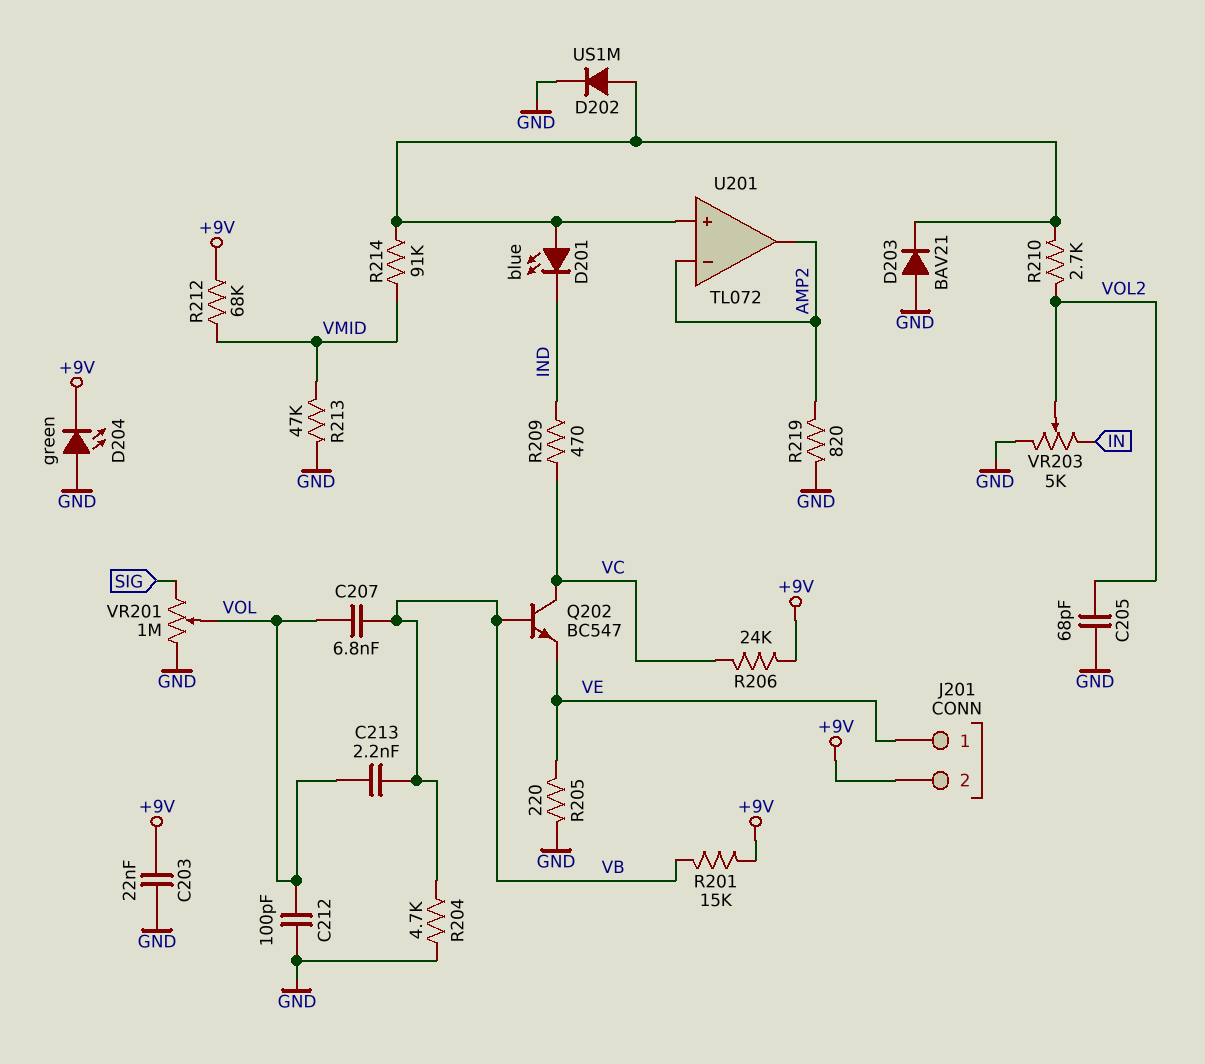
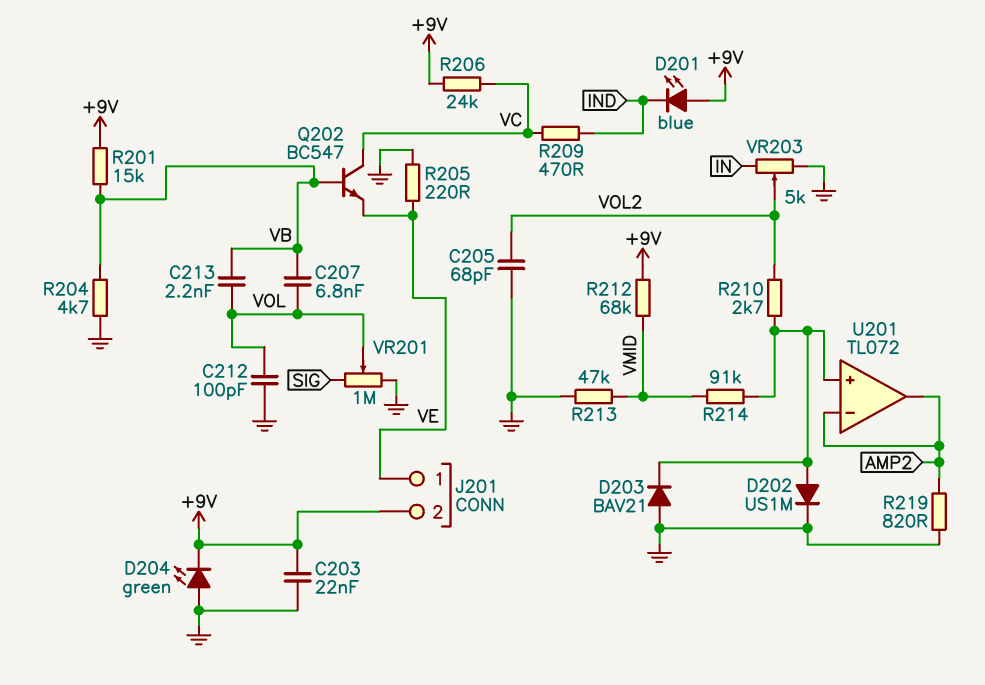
D201: LED blue (A U201/in+, K IND) -> LED blue (A +9V, K IND)

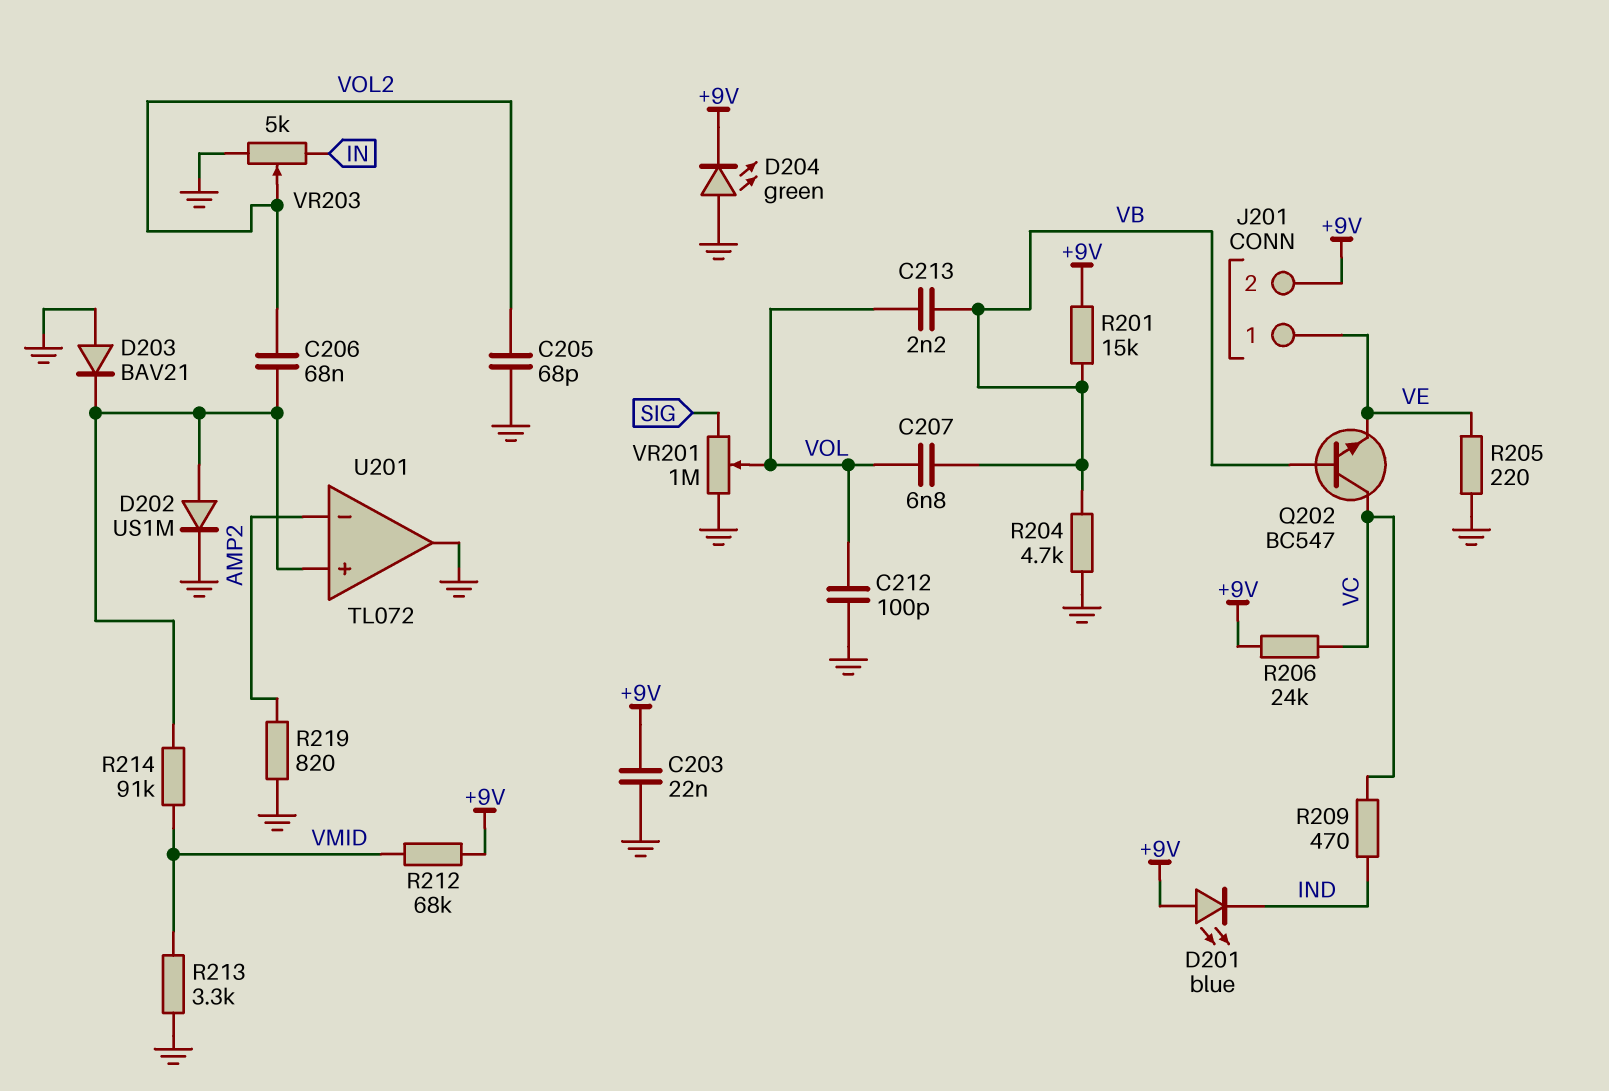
C206: none -> 68nF (U201/in+, VOL2)
R210: 2.7k (U201/in+, VOL2) -> none
R213: 47k (GND, VMID) -> 3.3k (GND, VMID)
U201 pin out: AMP2 -> GND

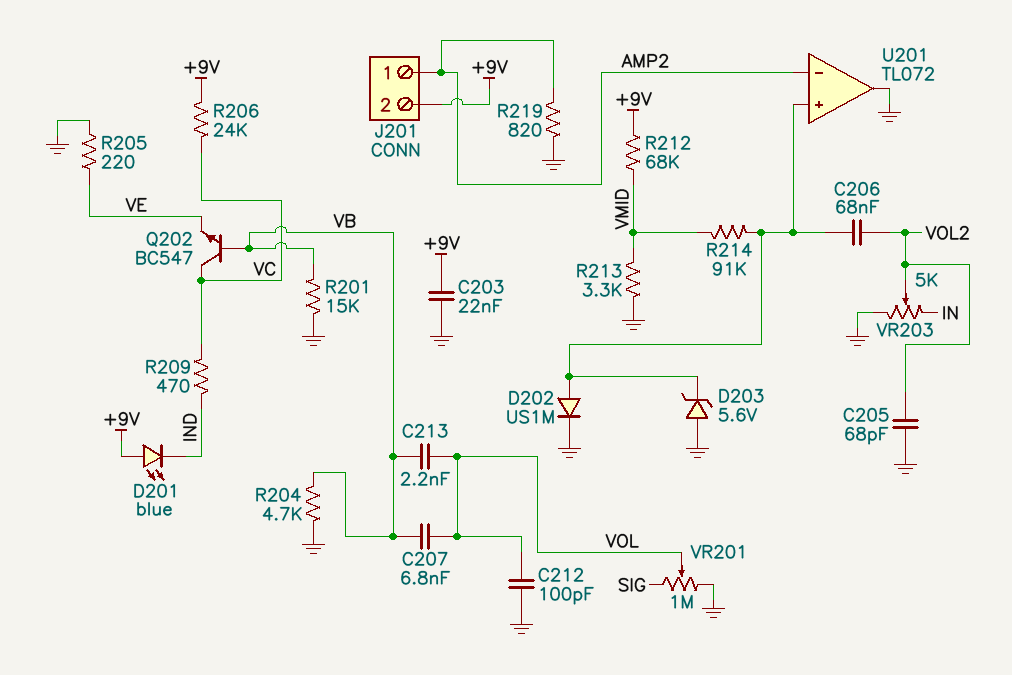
D203: diode BAV21 (A GND, K U201/in+) -> zener 5.6V (A GND, K U201/in+)
D204: LED green (A GND, K +9V) -> none
J201 pin 1: VE -> AMP2
R201: 15k (+9V, VB) -> 15k (GND, VB)

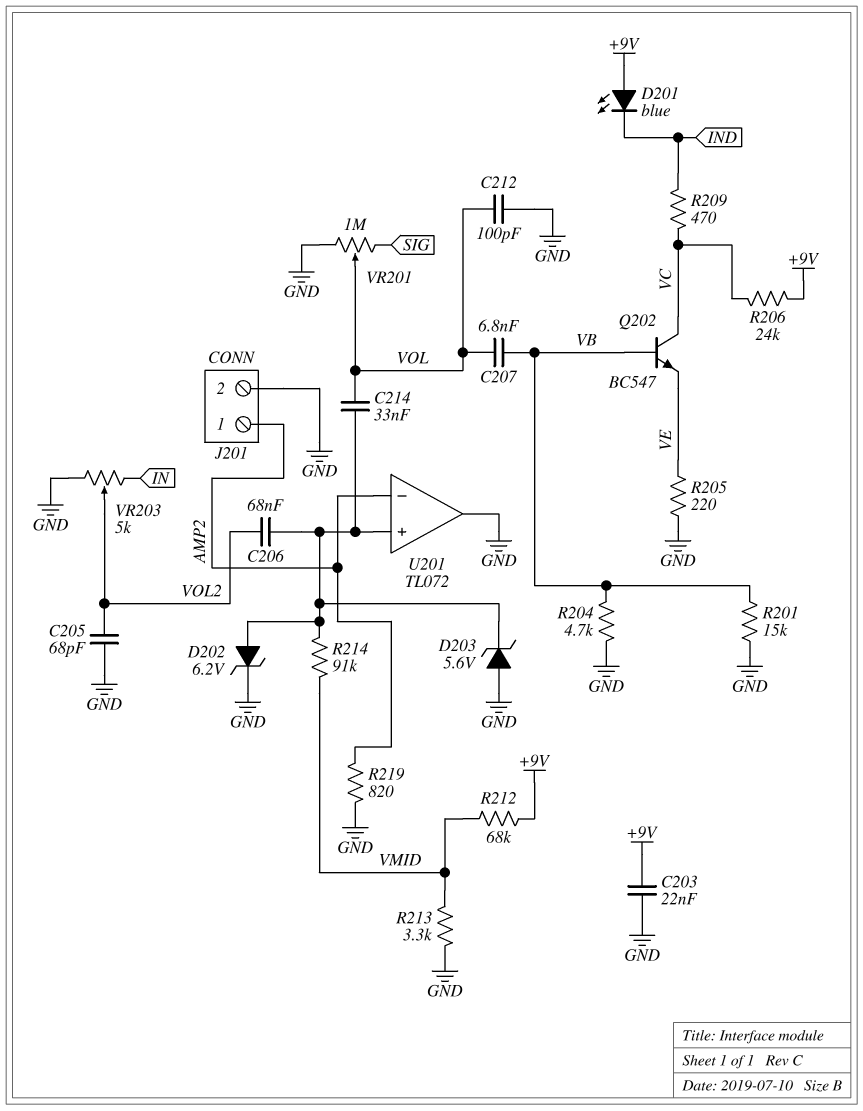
C213: 2.2nF (VB, VOL) -> none
C214: none -> 33nF (U201/in+, VOL)
D202: diode US1M (A U201/in+, K GND) -> zener 6.2V (A U201/in+, K GND)
J201 pin 2: +9V -> GND

